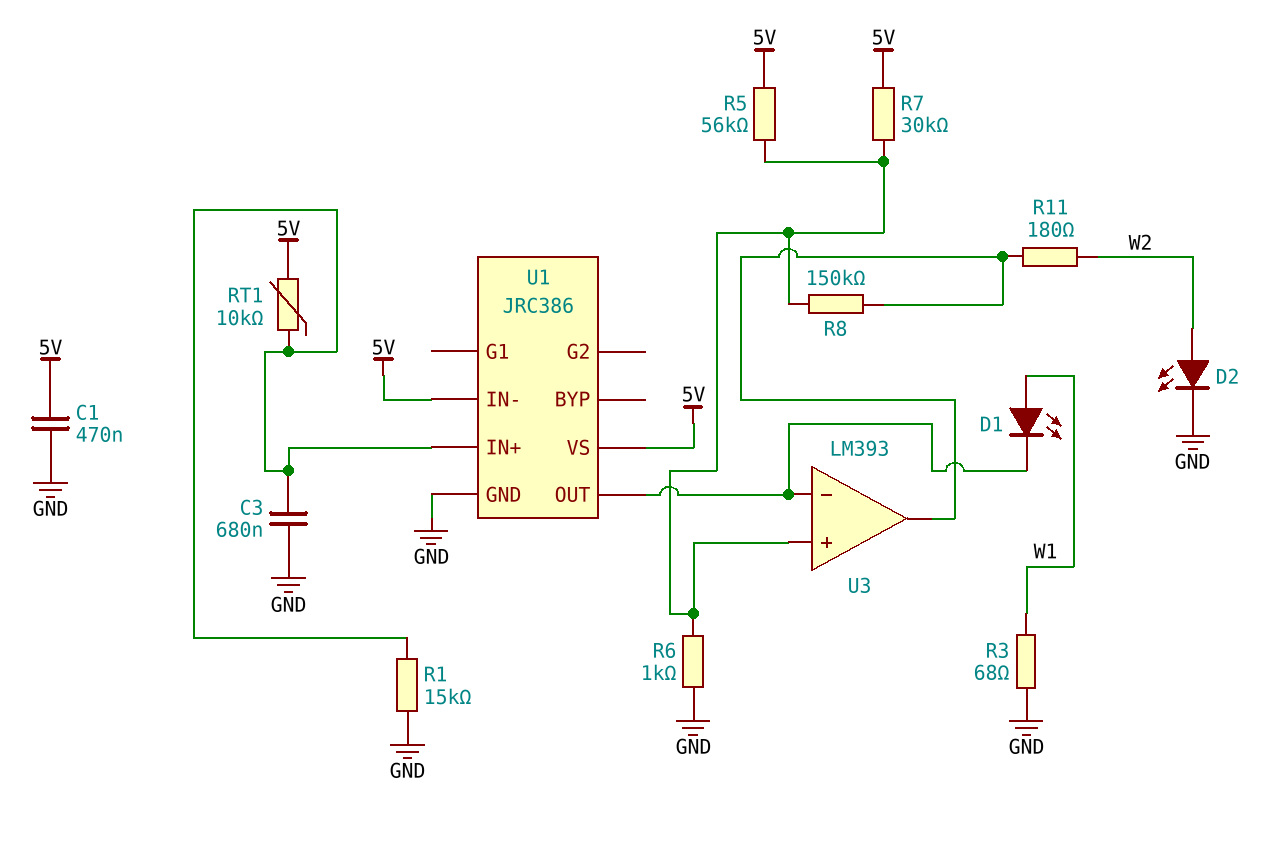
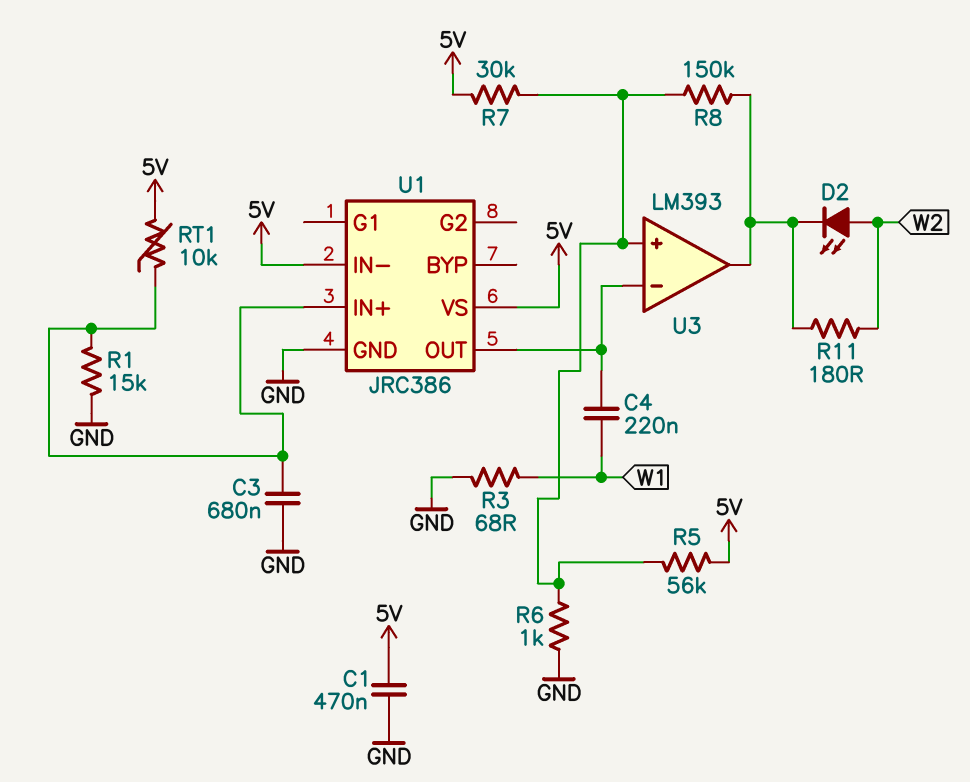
C4: none -> 220nF (U1/OUT, W1)
D1: LED (A W1, K U1/OUT) -> none
D2: LED (A W2, K GND) -> LED (A W2, K U3/out)

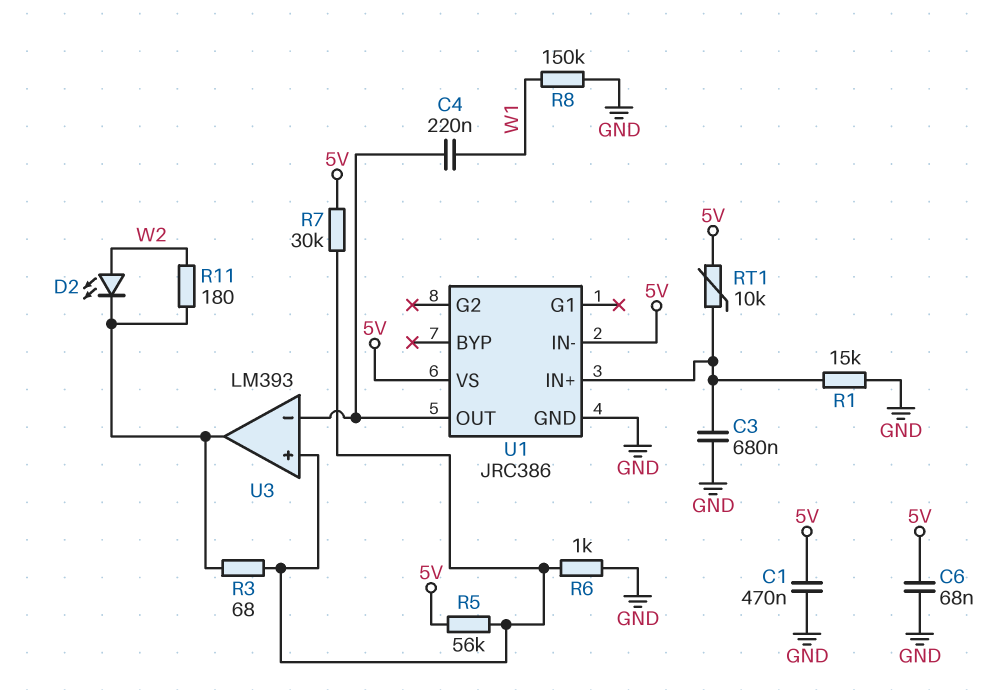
C6: none -> 68nF (5V, GND)
R3: 68 (GND, W1) -> 68 (U3/in+, U3/out)
R8: 150k (U3/in+, U3/out) -> 150k (GND, W1)

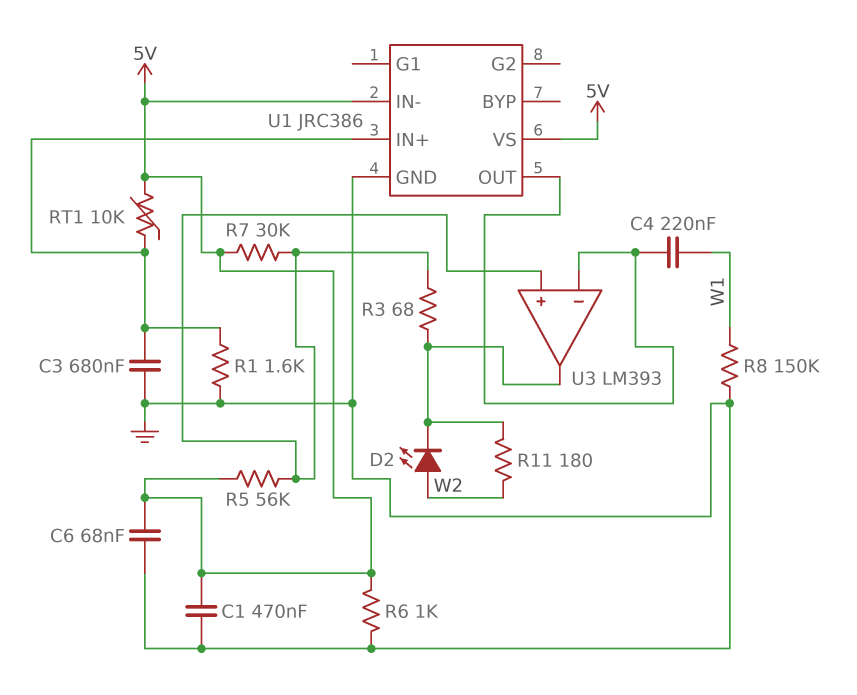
R1: 15k (GND, U1/IN+) -> 1.6k (GND, U1/IN+)
R6: 1k (GND, U3/in+) -> 1k (5V, GND)

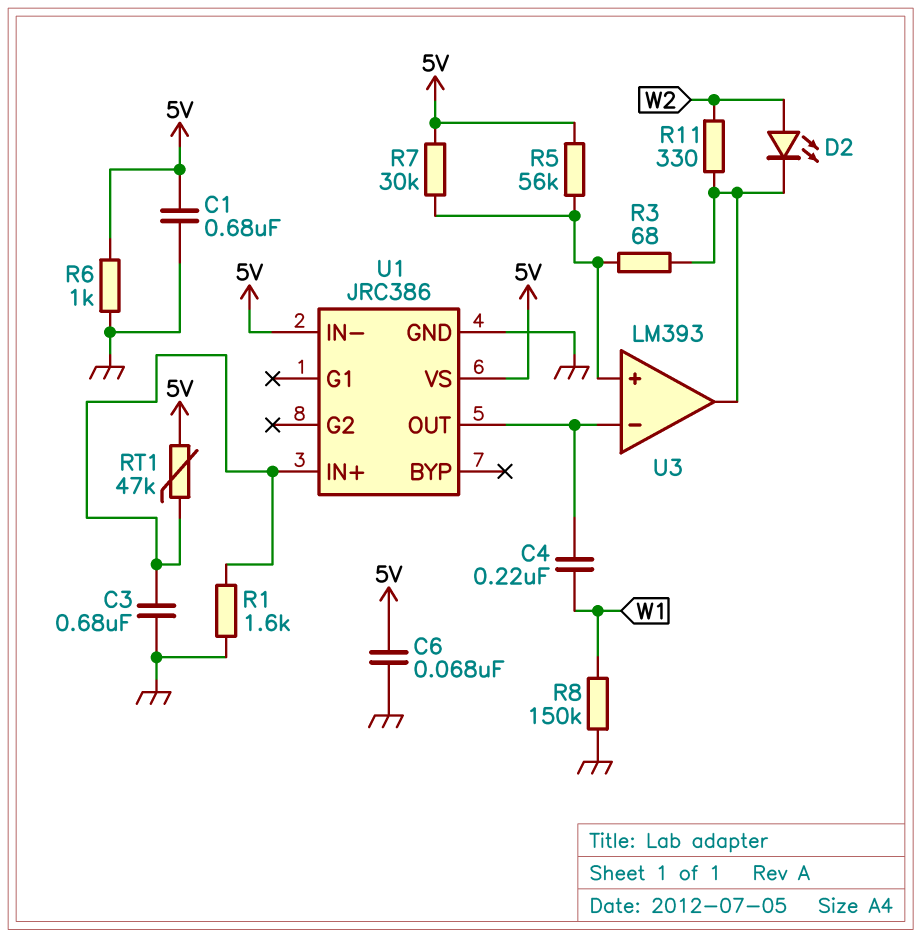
C1: 470nF (5V, GND) -> 680nF (5V, GND)
R11: 180 (U3/out, W2) -> 330 (U3/out, W2)
RT1: 10k (5V, U1/IN+) -> 47k (5V, U1/IN+)

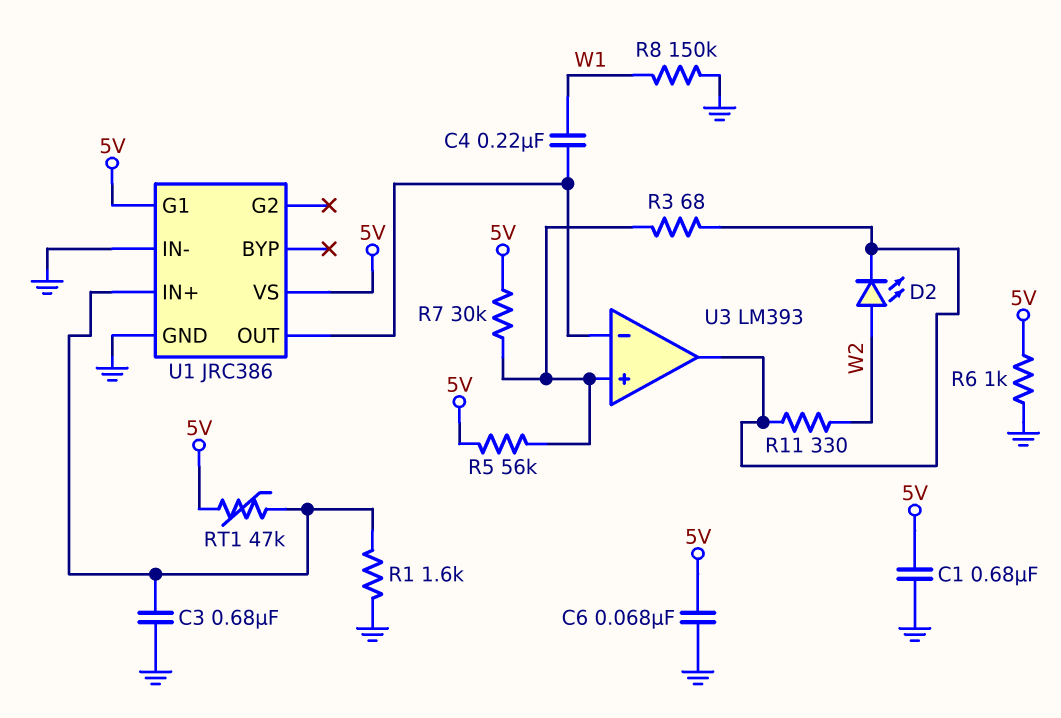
U1 pin G1: none -> 5V
U1 pin IN-: 5V -> GND

